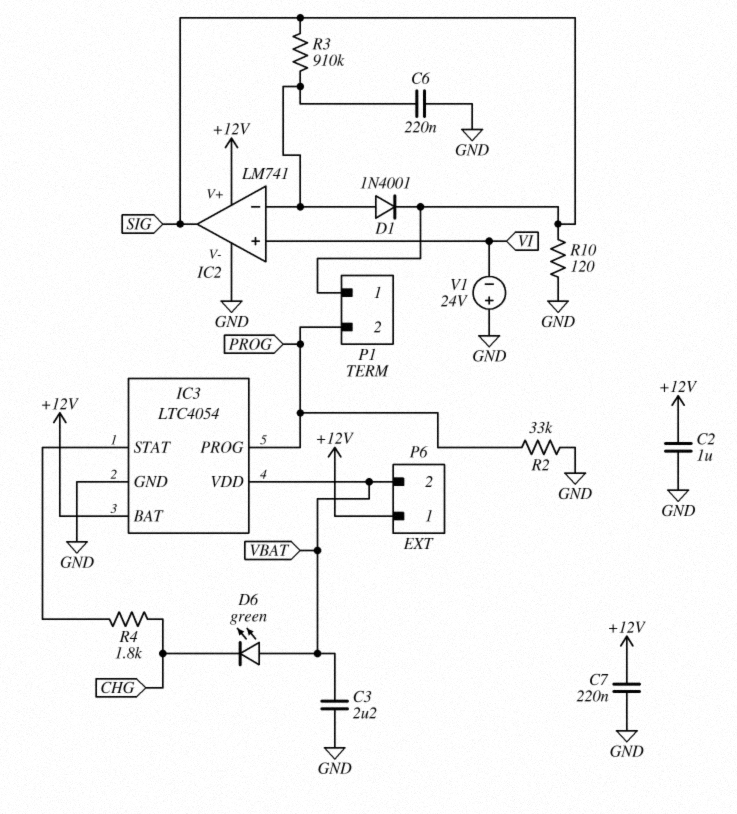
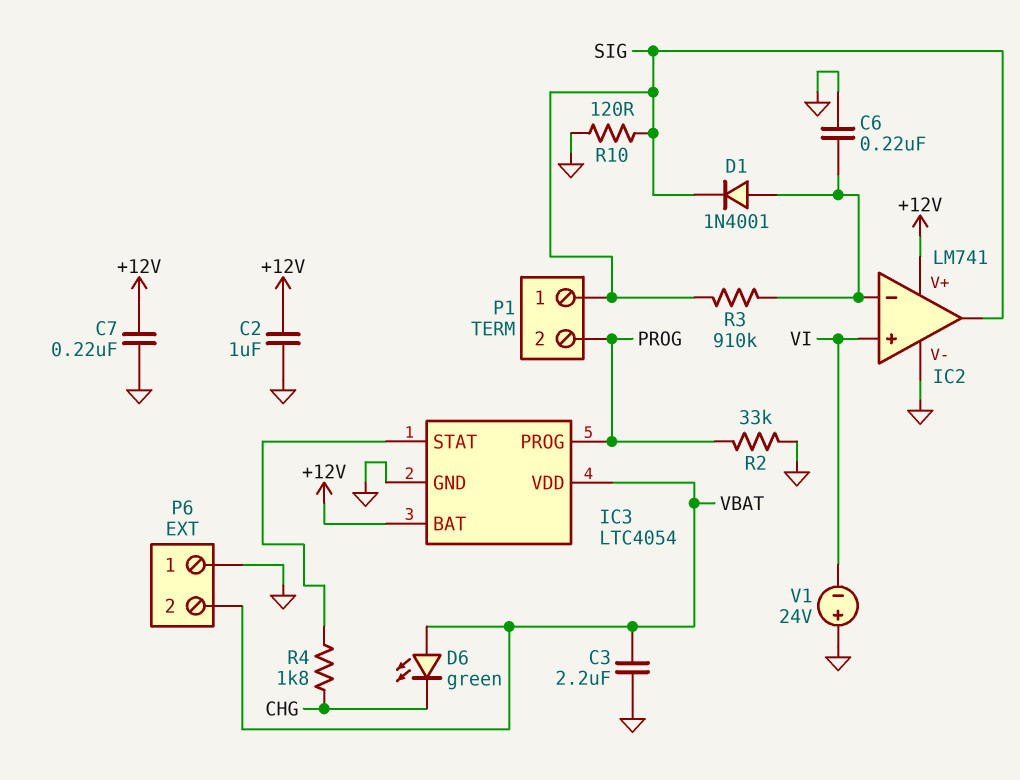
P6 pin 1: +12V -> GND

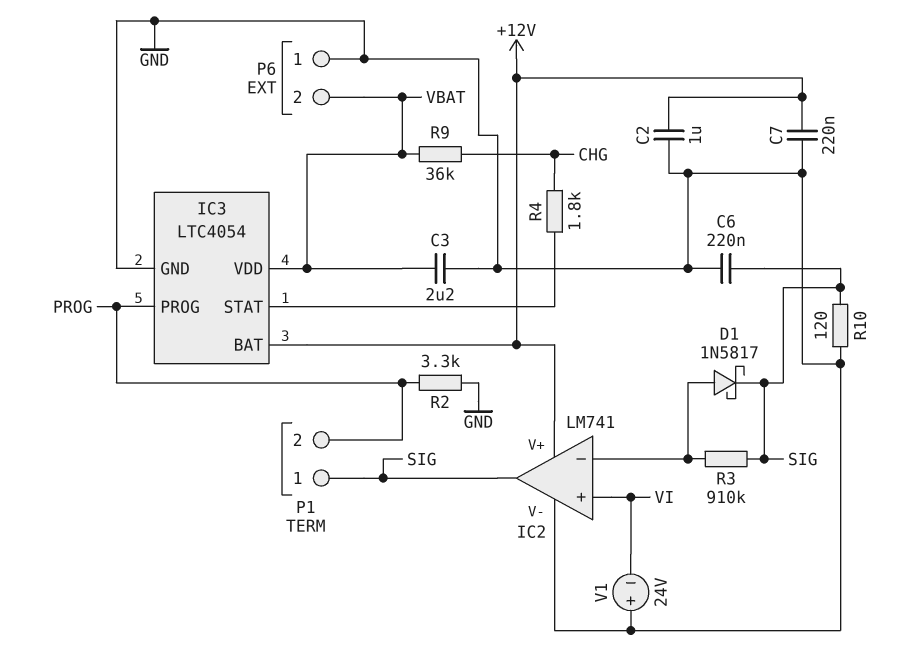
C6: 220nF (GND, IC2/in-) -> 220nF (GND, SIG)
D1: diode 1N4001 (A IC2/in-, K SIG) -> schottky 1N5817 (A IC2/in-, K SIG)
D6: LED green (A VBAT, K CHG) -> none
R2: 33k (GND, PROG) -> 3.3k (GND, PROG)
R9: none -> 36k (CHG, VBAT)

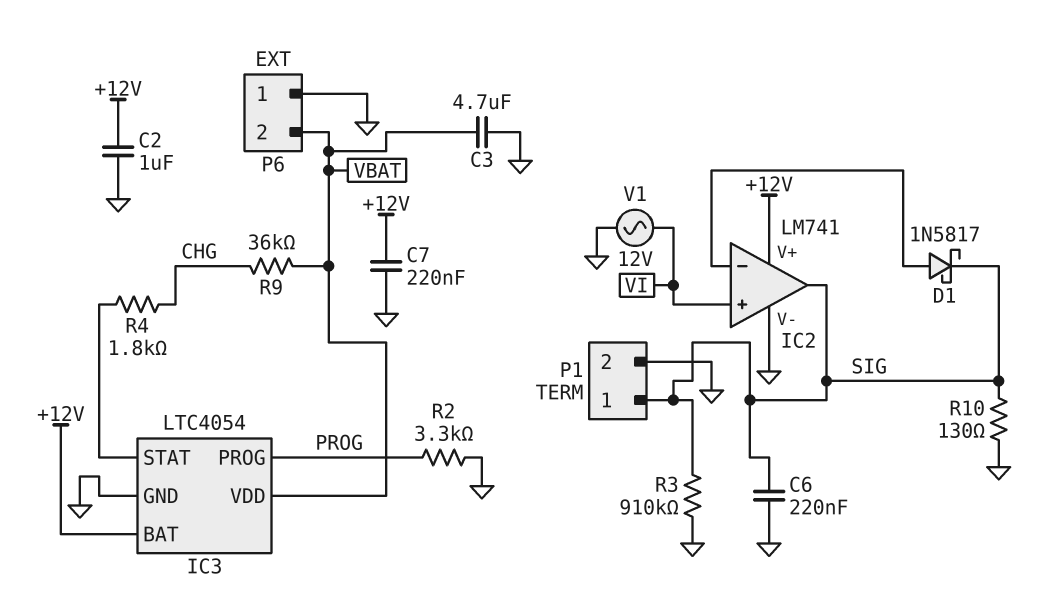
C3: 2.2uF (GND, VBAT) -> 4.7uF (GND, VBAT)
P1 pin 2: PROG -> GND
R3: 910k (IC2/in-, SIG) -> 910k (GND, SIG)
R10: 120 (GND, SIG) -> 130 (GND, SIG)
V1: 24V (plus GND, minus VI) -> AC 12V (GND, VI)

